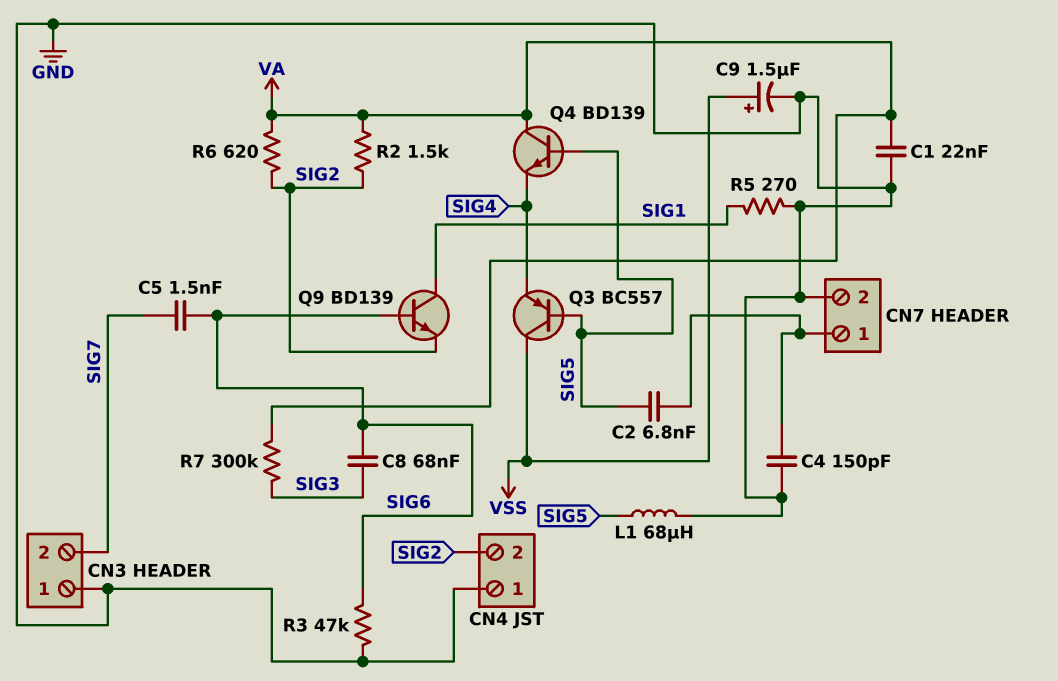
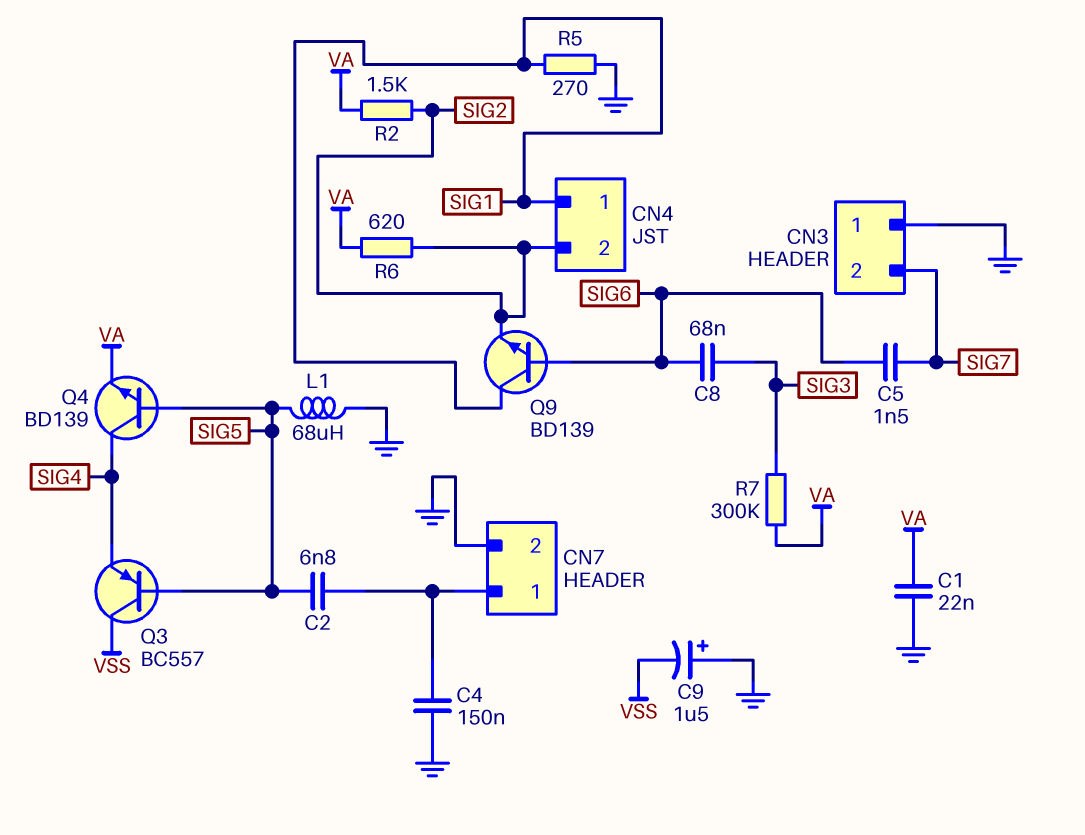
C4: 150pF (CN7/1, GND) -> 150nF (CN7/1, GND)
C9: 1.5uF (plus VSS, minus GND) -> 1.5uF (plus GND, minus VSS)
CN4 pin 1: GND -> SIG1
Q4: NPN BD139 (B SIG5, C VA, E SIG4) -> NPN BD139 (B SIG5, C SIG4, E VA)
R3: 47k (GND, SIG6) -> none

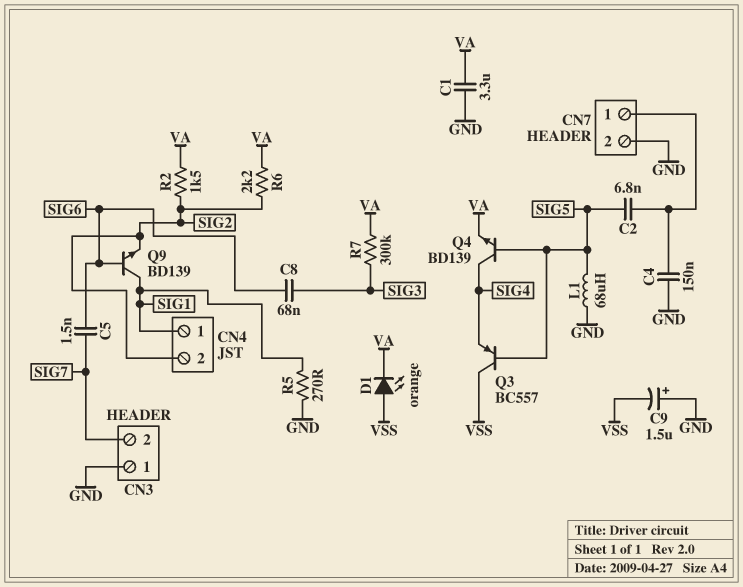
C1: 22nF (GND, VA) -> 3.3uF (GND, VA)
D1: none -> LED orange (A VSS, K VA)
R6: 620 (SIG2, VA) -> 2.2k (SIG2, VA)

